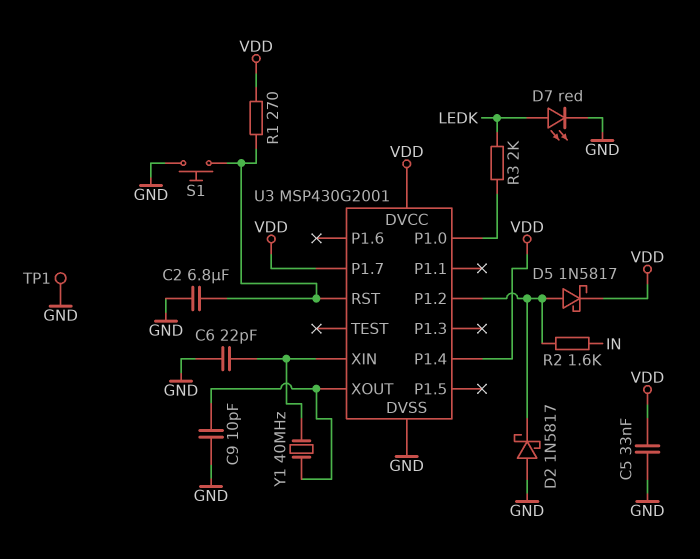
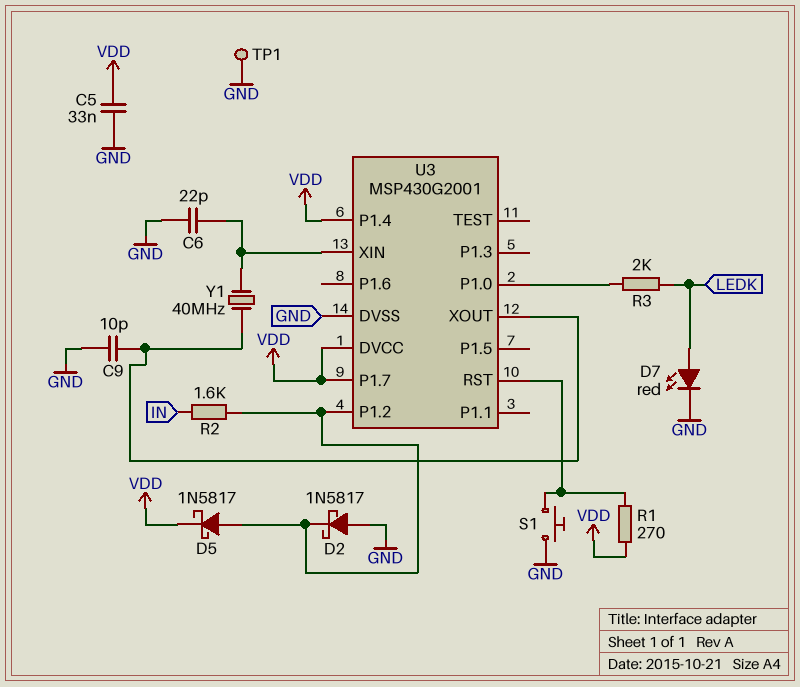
C2: 6.8uF (GND, U3/RST) -> none

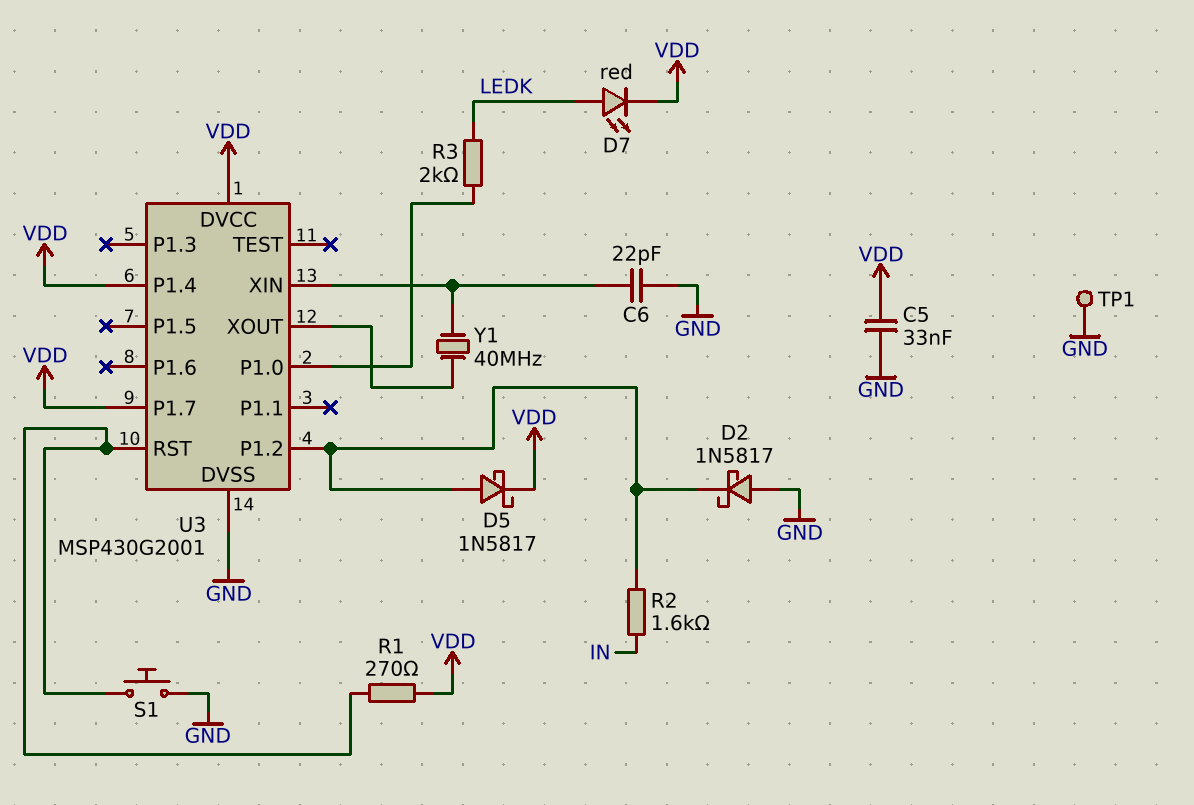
C9: 10pF (GND, U3/XOUT) -> none
D7: LED red (A LEDK, K GND) -> LED red (A LEDK, K VDD)

